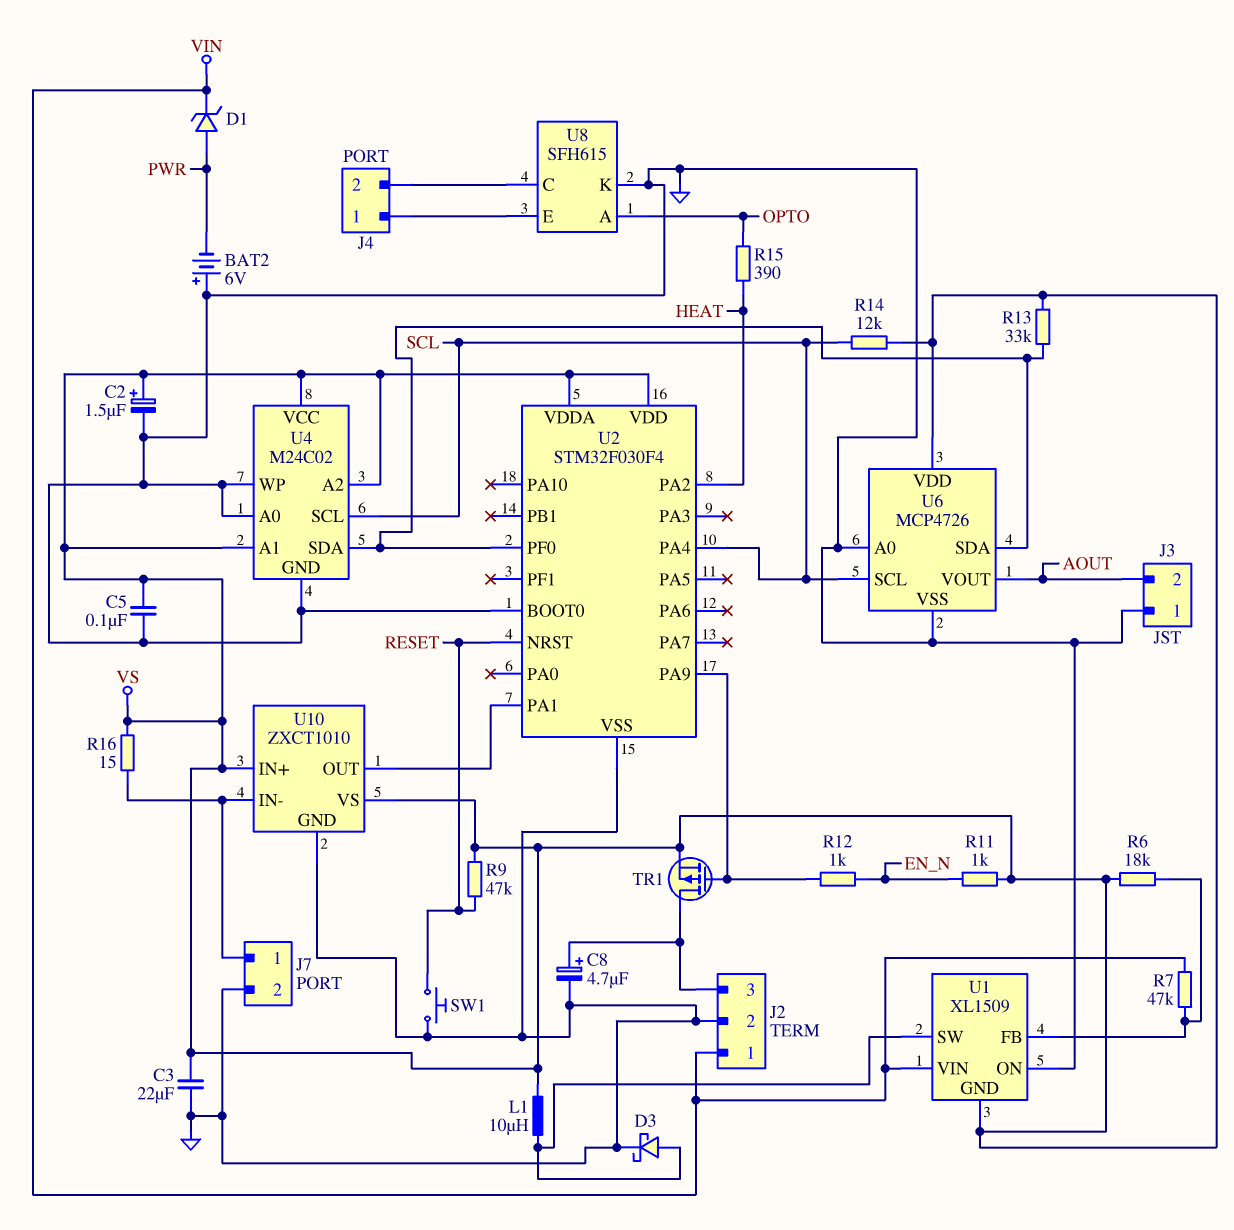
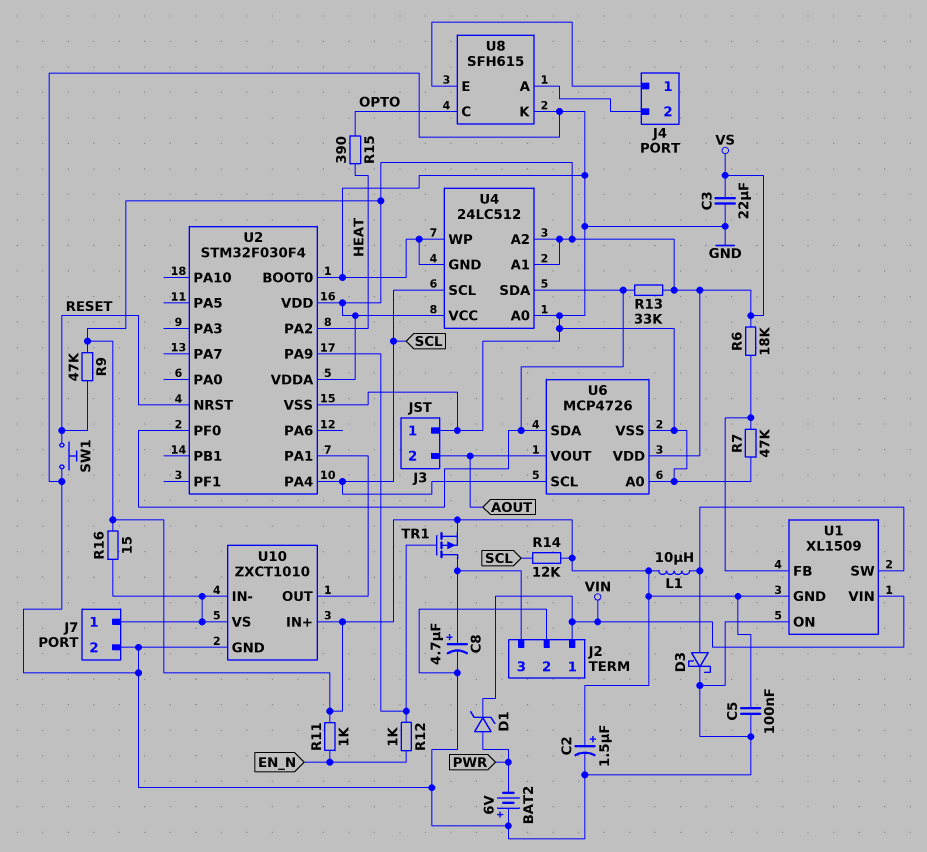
R7: 47k (U1/FB, VIN) -> 47k (GND, U1/FB)
U4: M24C02 -> 24LC512
U8 pin A: OPTO -> J4/2
U8 pin C: J4/2 -> OPTO
U10 pin VS: VS -> J7/1

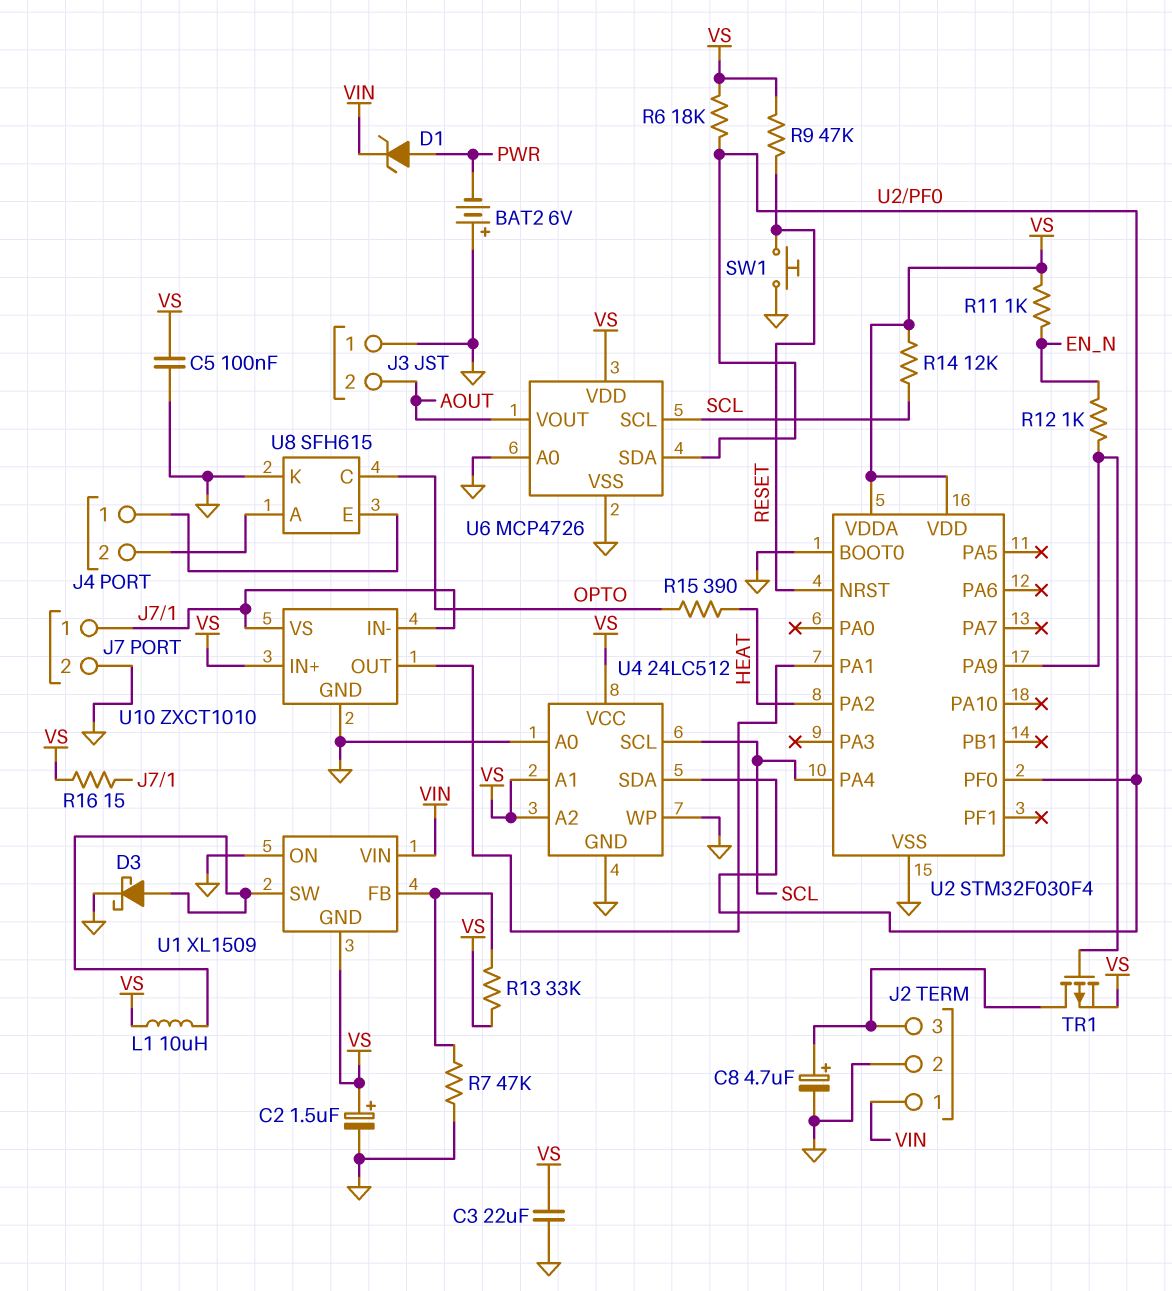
R6: 18k (U1/FB, VS) -> 18k (U2/PF0, VS)
R13: 33k (U2/PF0, VS) -> 33k (U1/FB, VS)

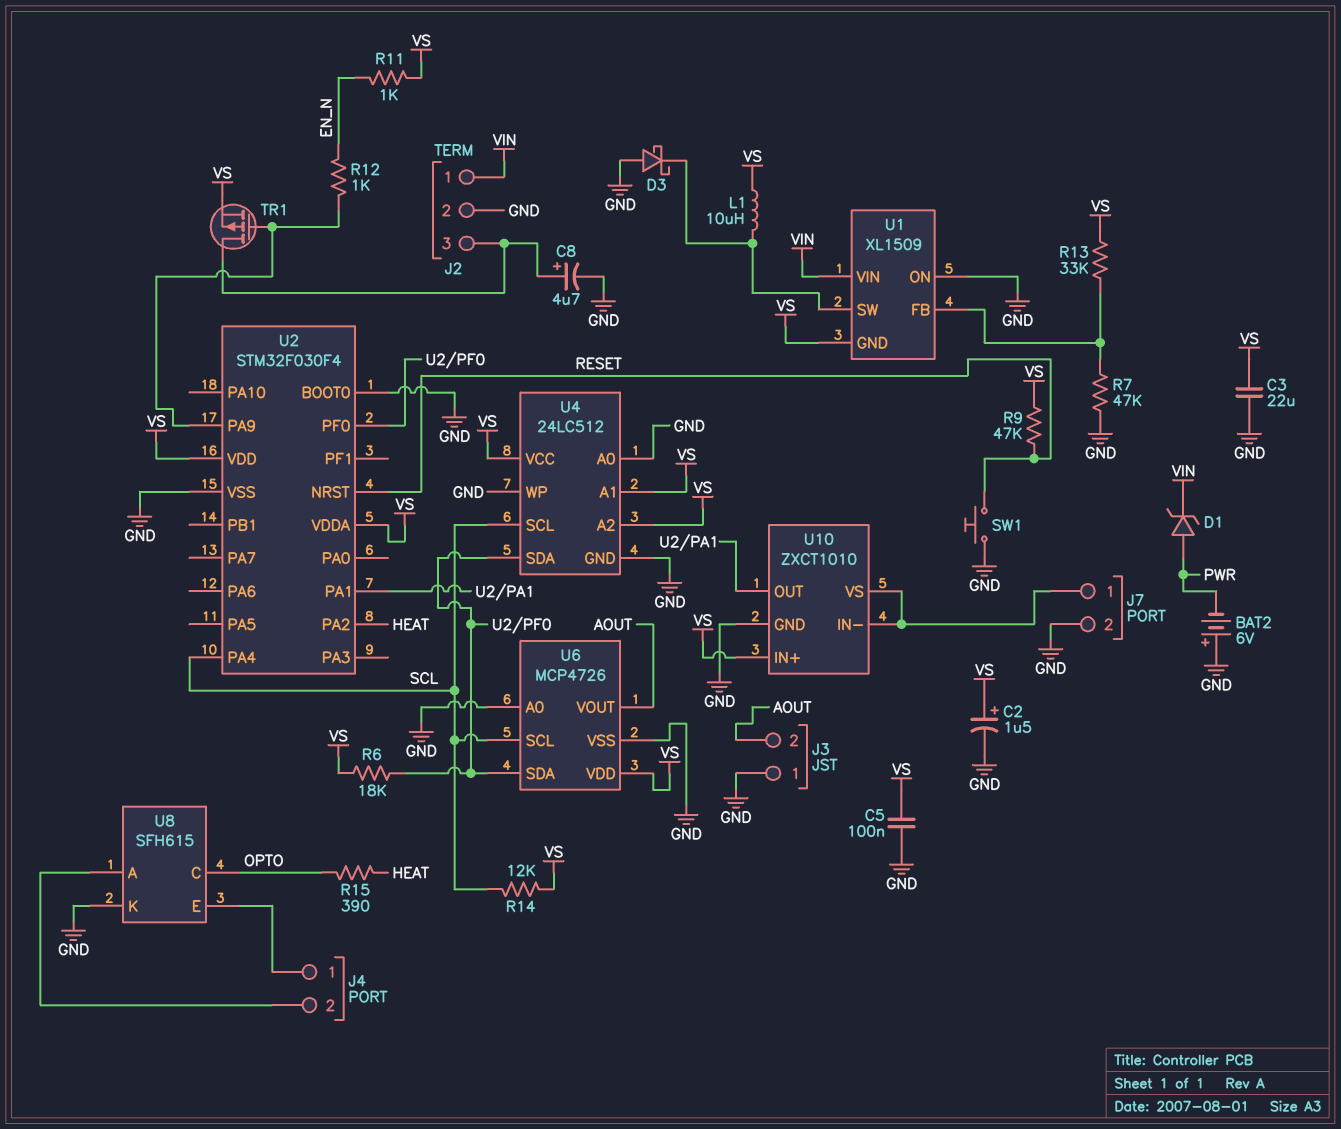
D3: schottky (A U1/SW, K GND) -> schottky (A GND, K U1/SW)
R16: 15 (J7/1, VS) -> none

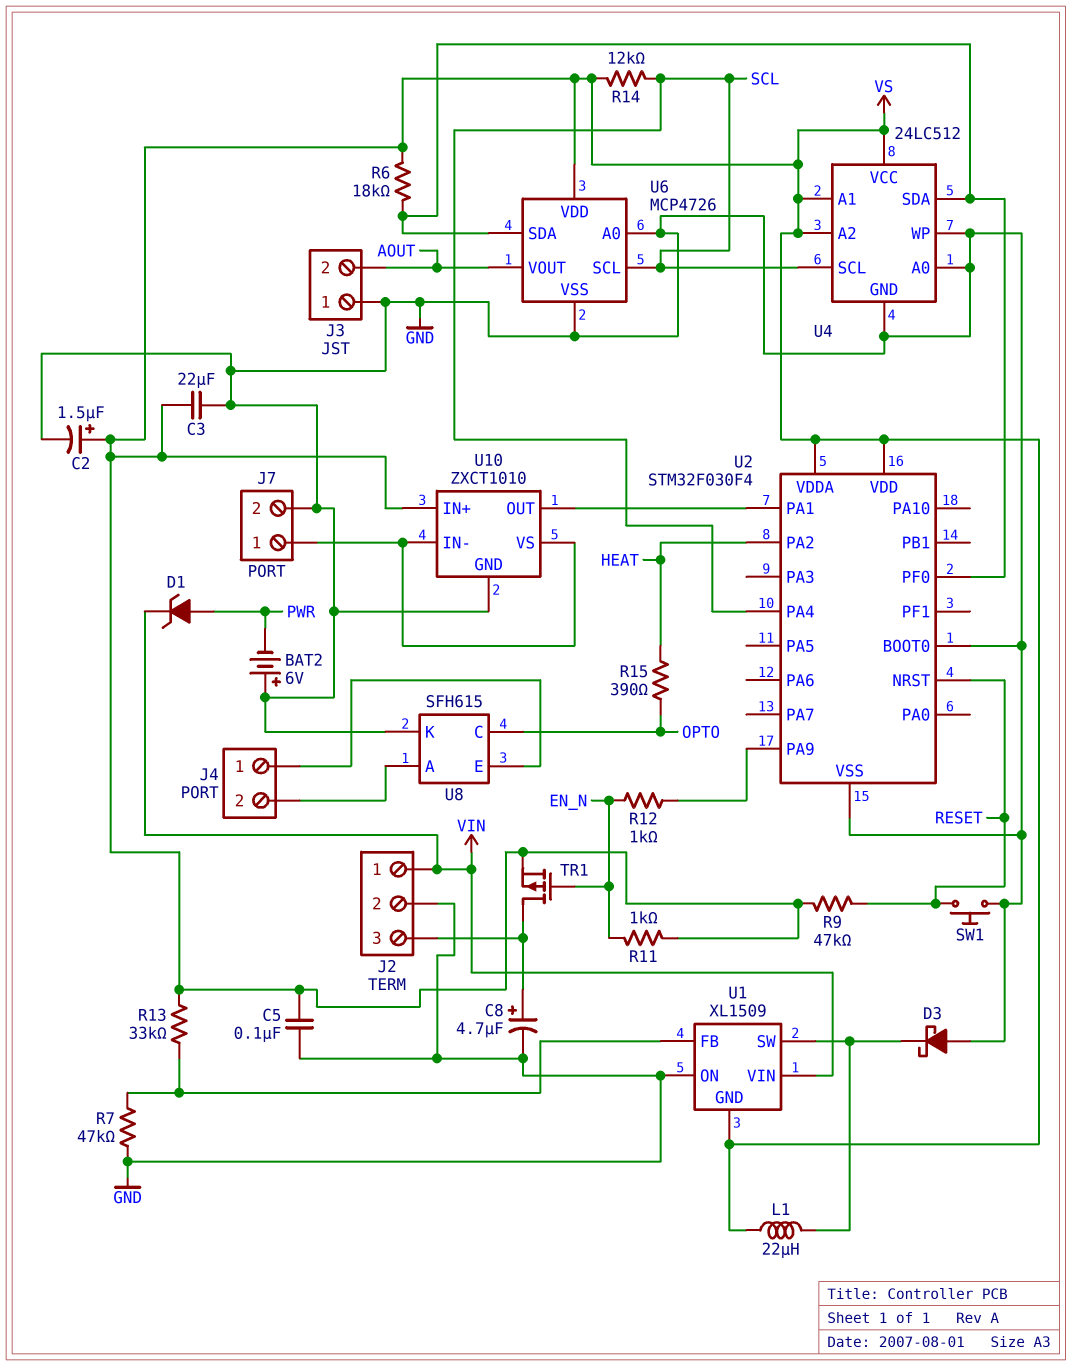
L1: 10uH (U1/SW, VS) -> 22uH (U1/SW, VS)
TR1: PMOS (G U2/PA9, D J2/3, S VS) -> PMOS (G EN_N, D J2/3, S VS)

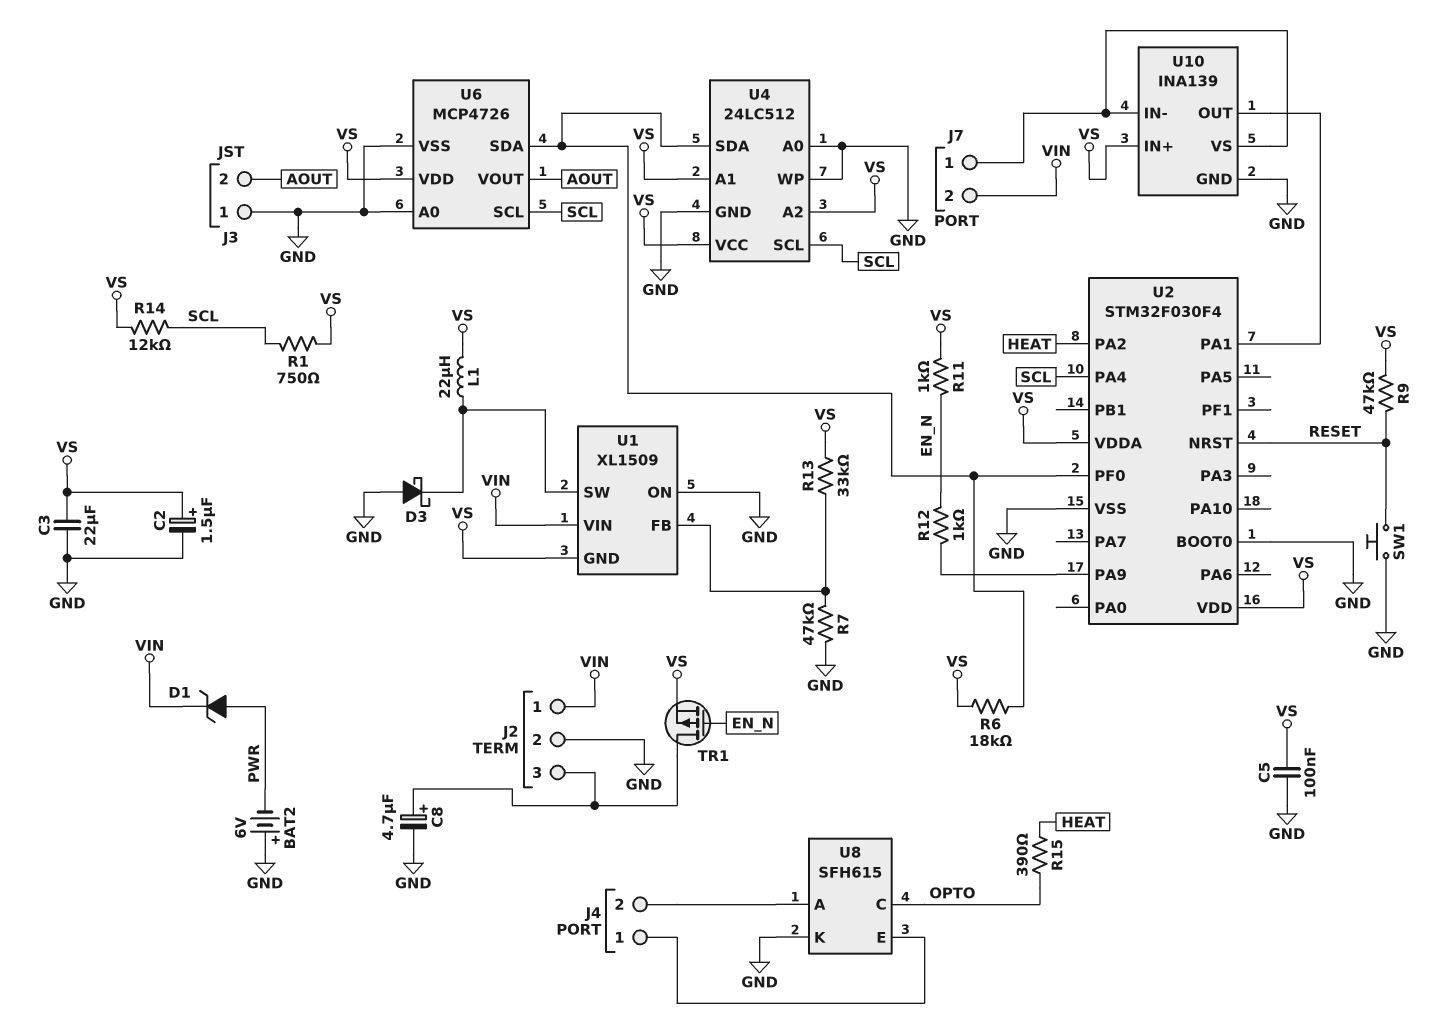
J7 pin 2: GND -> VIN
R1: none -> 750 (SCL, VS)
U10: ZXCT1010 -> INA139

